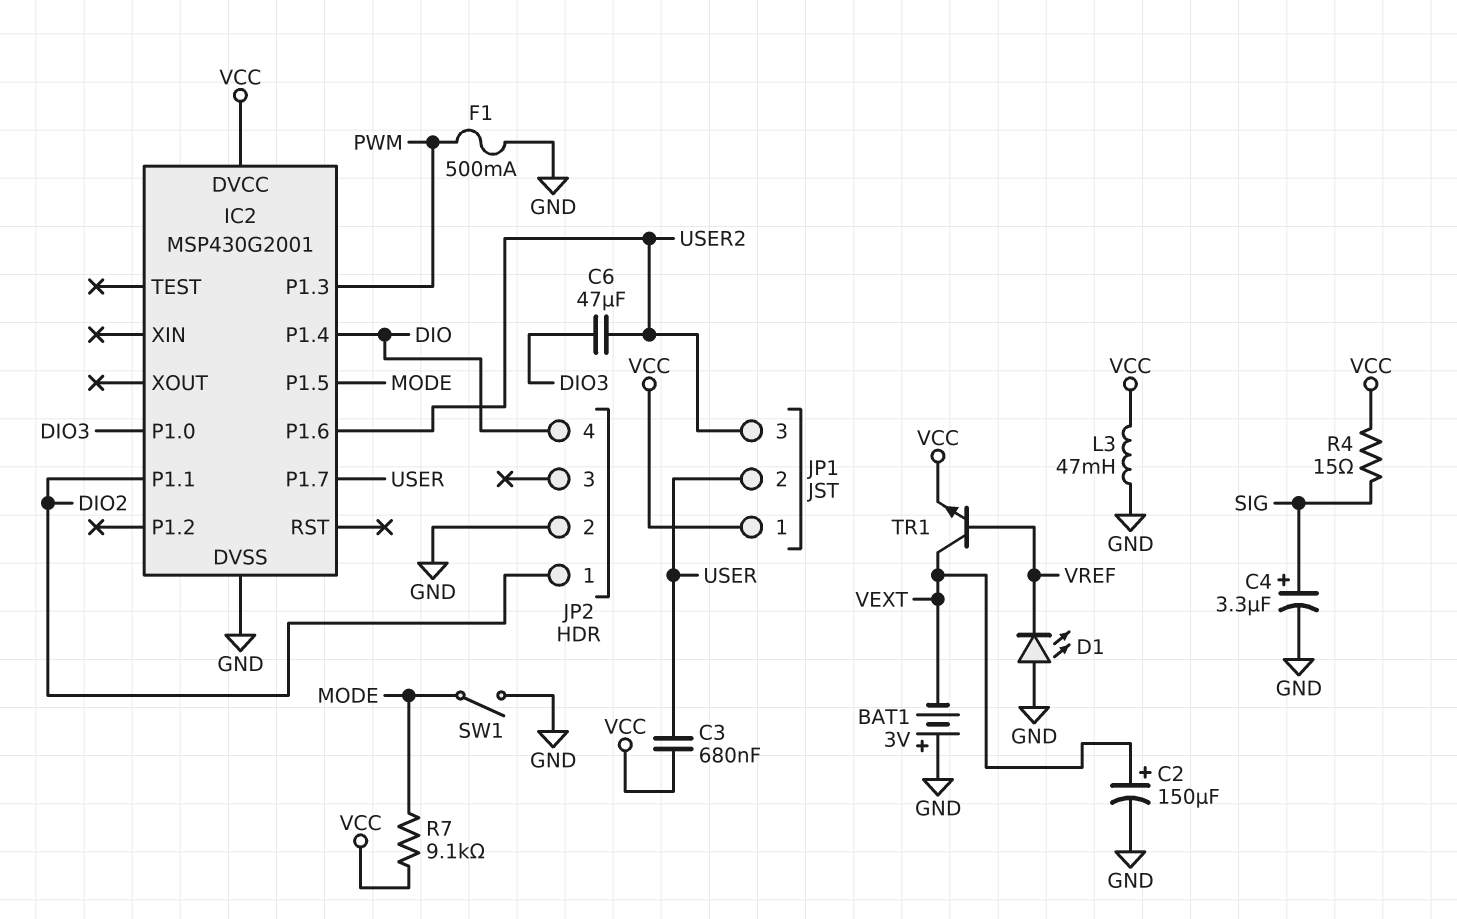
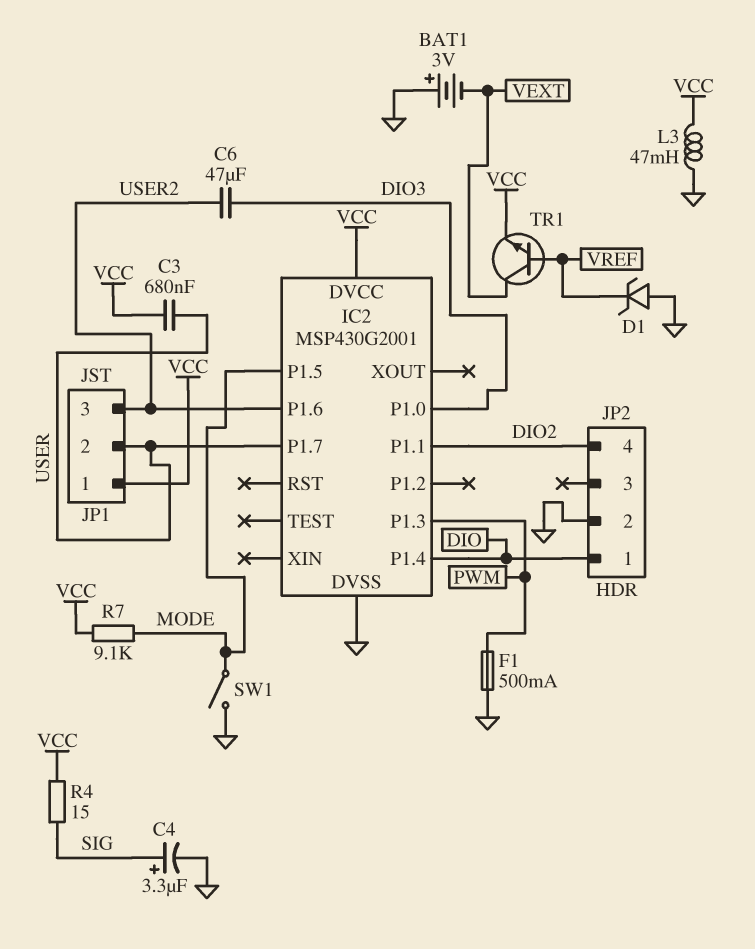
C2: 150uF (plus VEXT, minus GND) -> none
D1: LED (A GND, K VREF) -> zener (A GND, K VREF)
JP2 pin 1: DIO2 -> DIO
JP2 pin 4: DIO -> DIO2

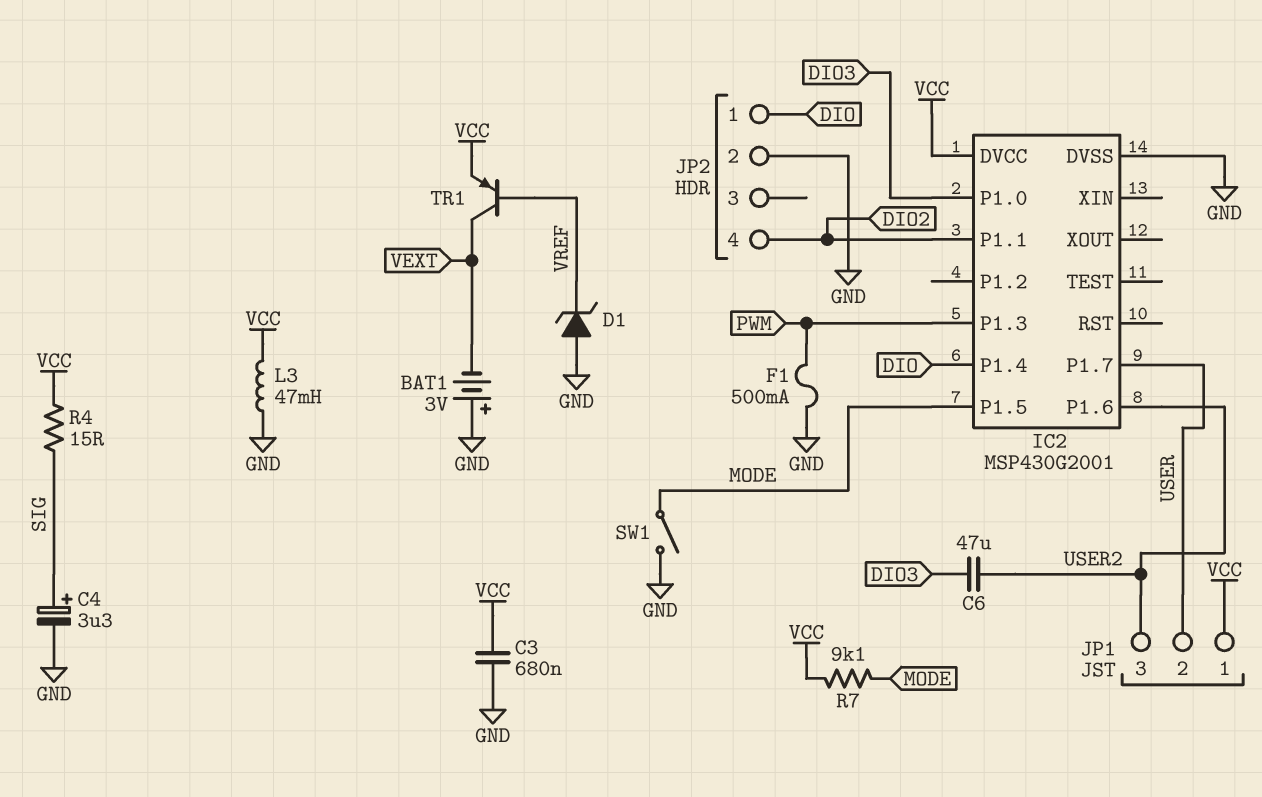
C3: 680nF (USER, VCC) -> 680nF (GND, VCC)
TR1: NPN (B VREF, C VEXT, E VCC) -> PNP (B VREF, C VEXT, E VCC)

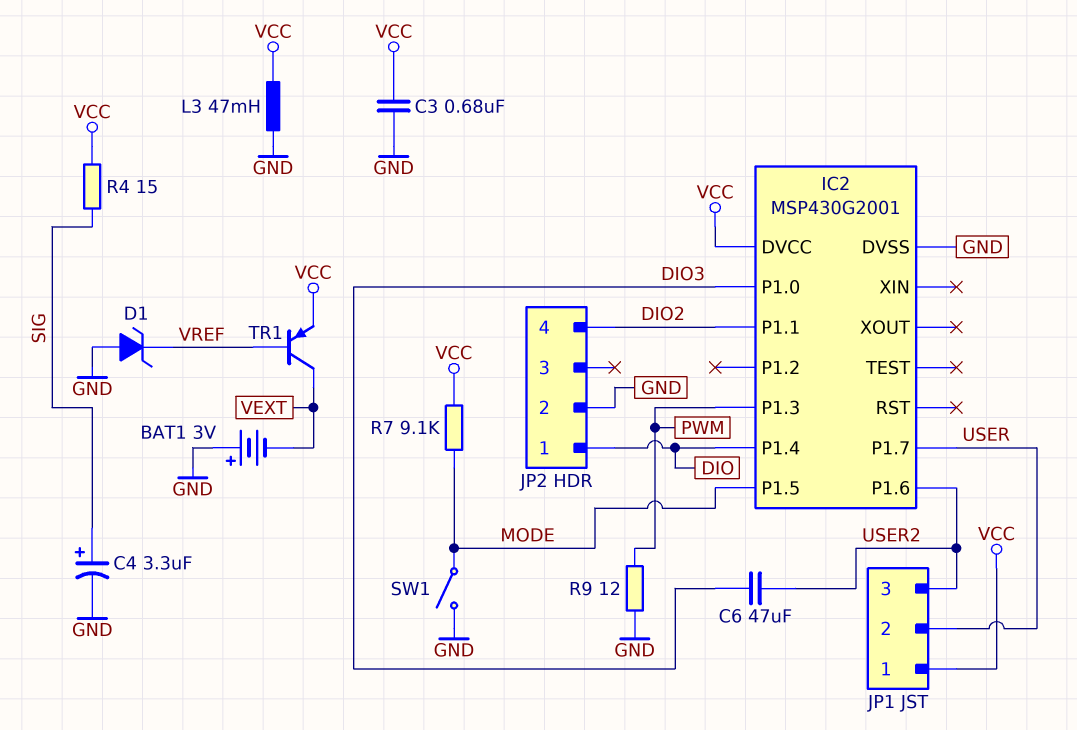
F1: 500mA (GND, PWM) -> none
R9: none -> 12 (GND, PWM)

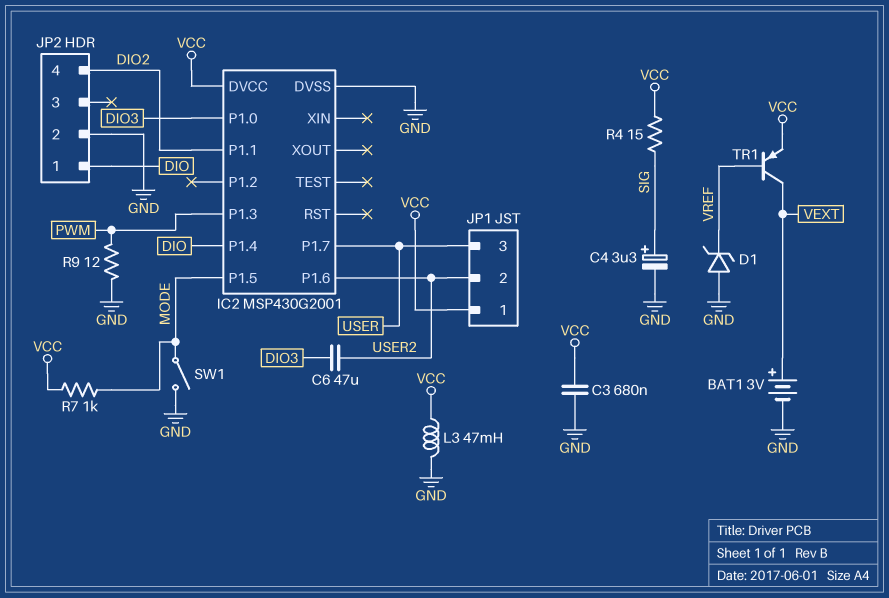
BAT1: 3V (plus GND, minus VEXT) -> 3V (plus VEXT, minus GND)
JP1 pin 2: USER -> USER2
JP1 pin 3: USER2 -> USER
R7: 9.1k (MODE, VCC) -> 1k (MODE, VCC)

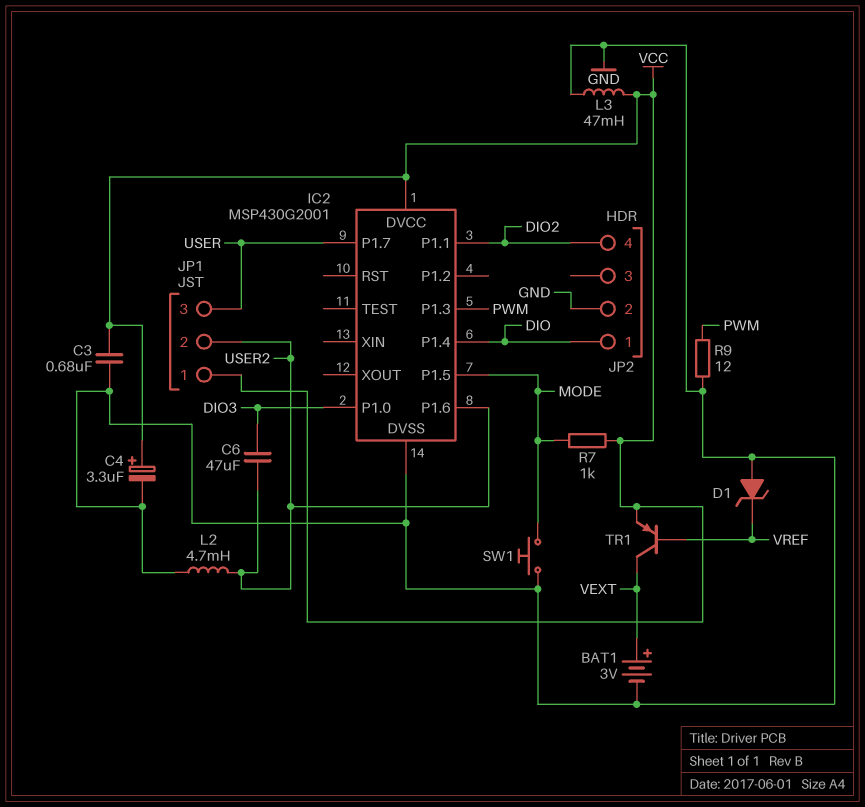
C4: 3.3uF (plus SIG, minus GND) -> 3.3uF (plus VCC, minus GND)
L2: none -> 4.7mH (GND, USER2)
R4: 15 (SIG, VCC) -> none
SW1: switch (GND, MODE) -> button (GND, MODE)

